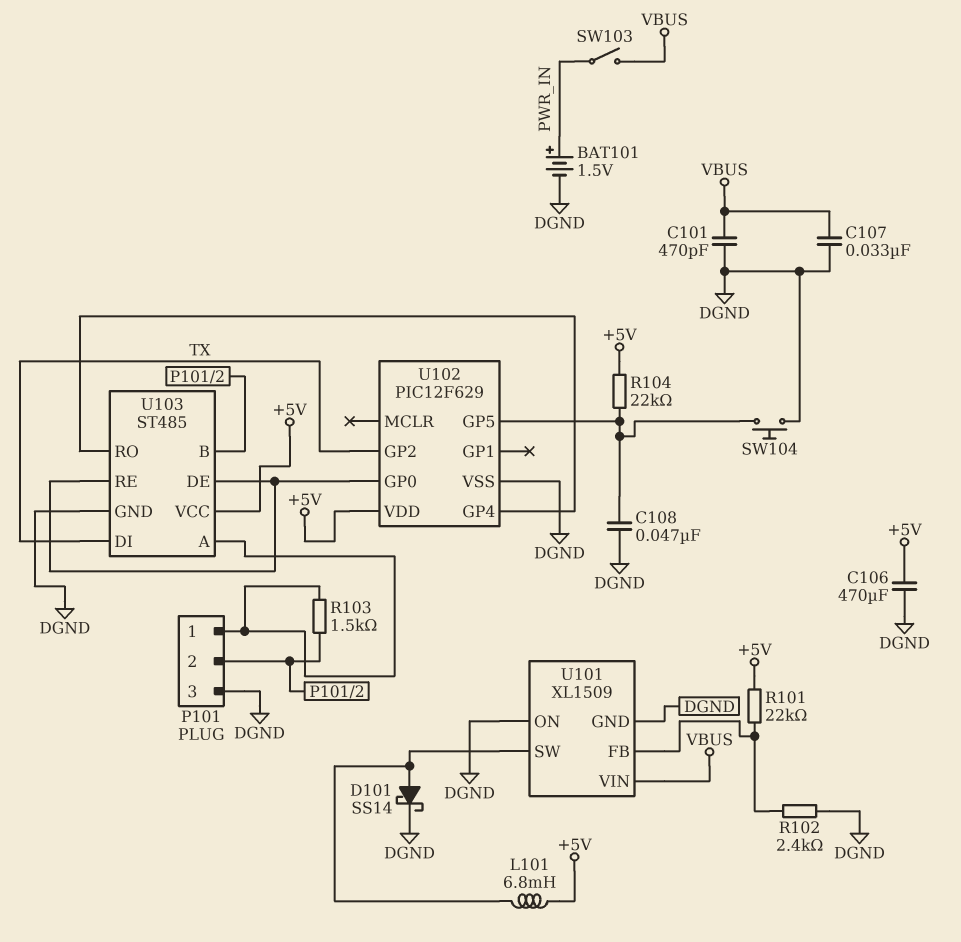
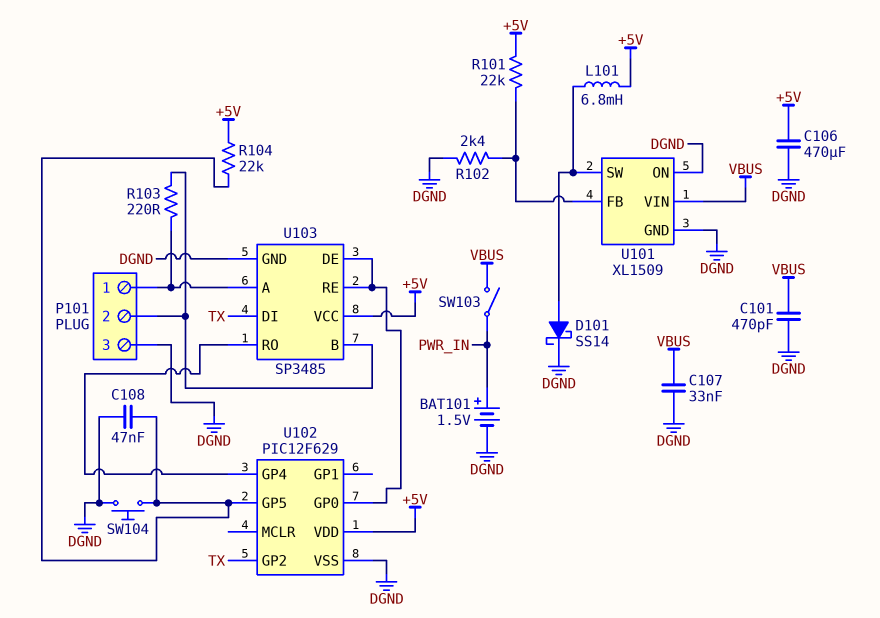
R103: 1.5k (P101/1, P101/2) -> 220 (P101/1, P101/2)
U103: ST485 -> SP3485

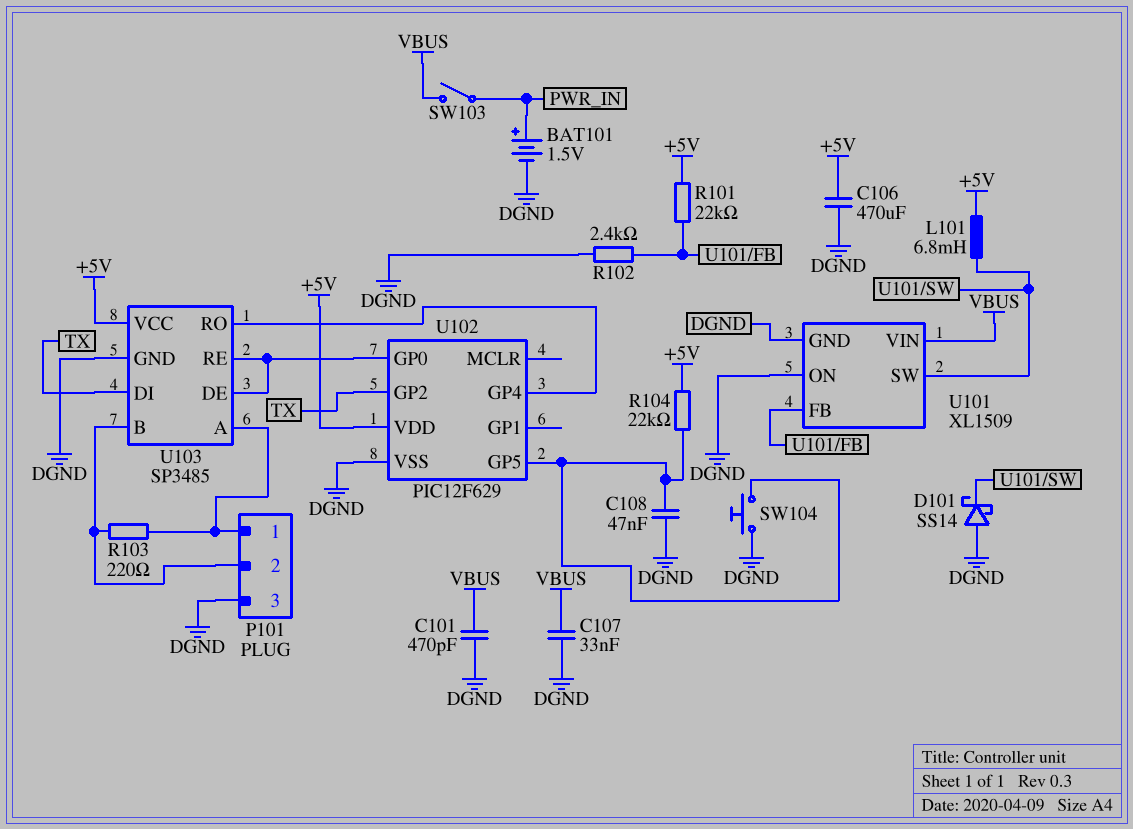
D101: schottky SS14 (A U101/SW, K DGND) -> schottky SS14 (A DGND, K U101/SW)

